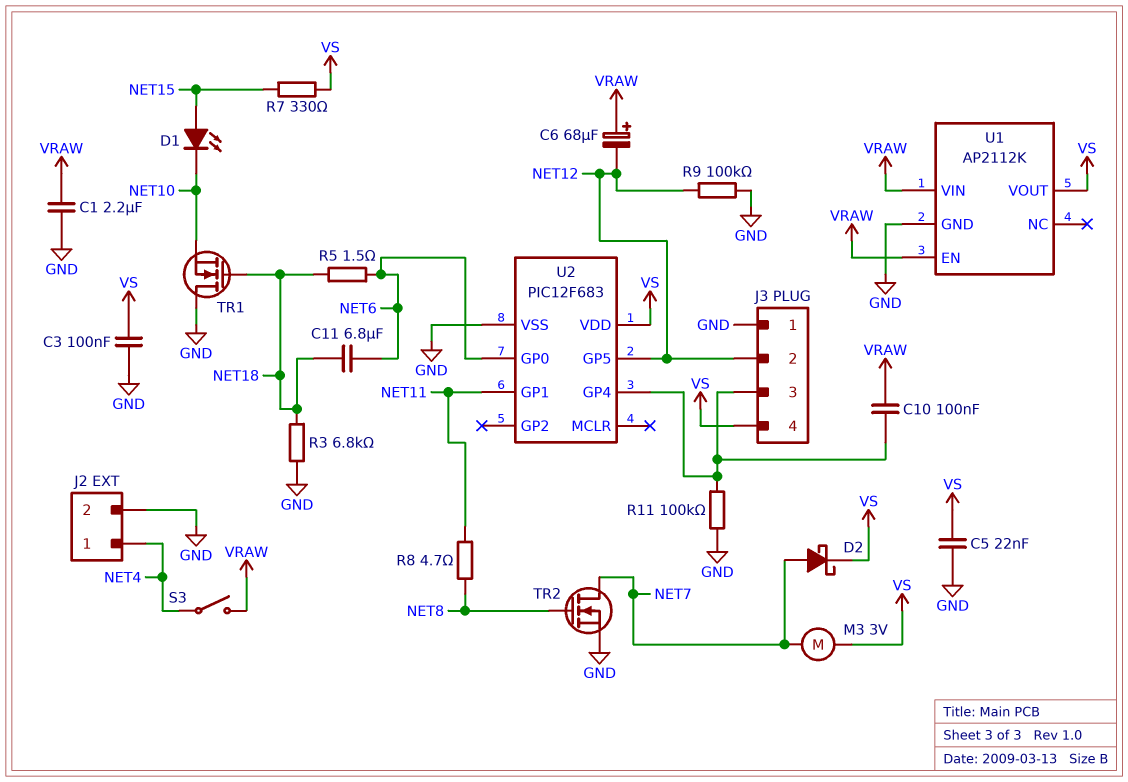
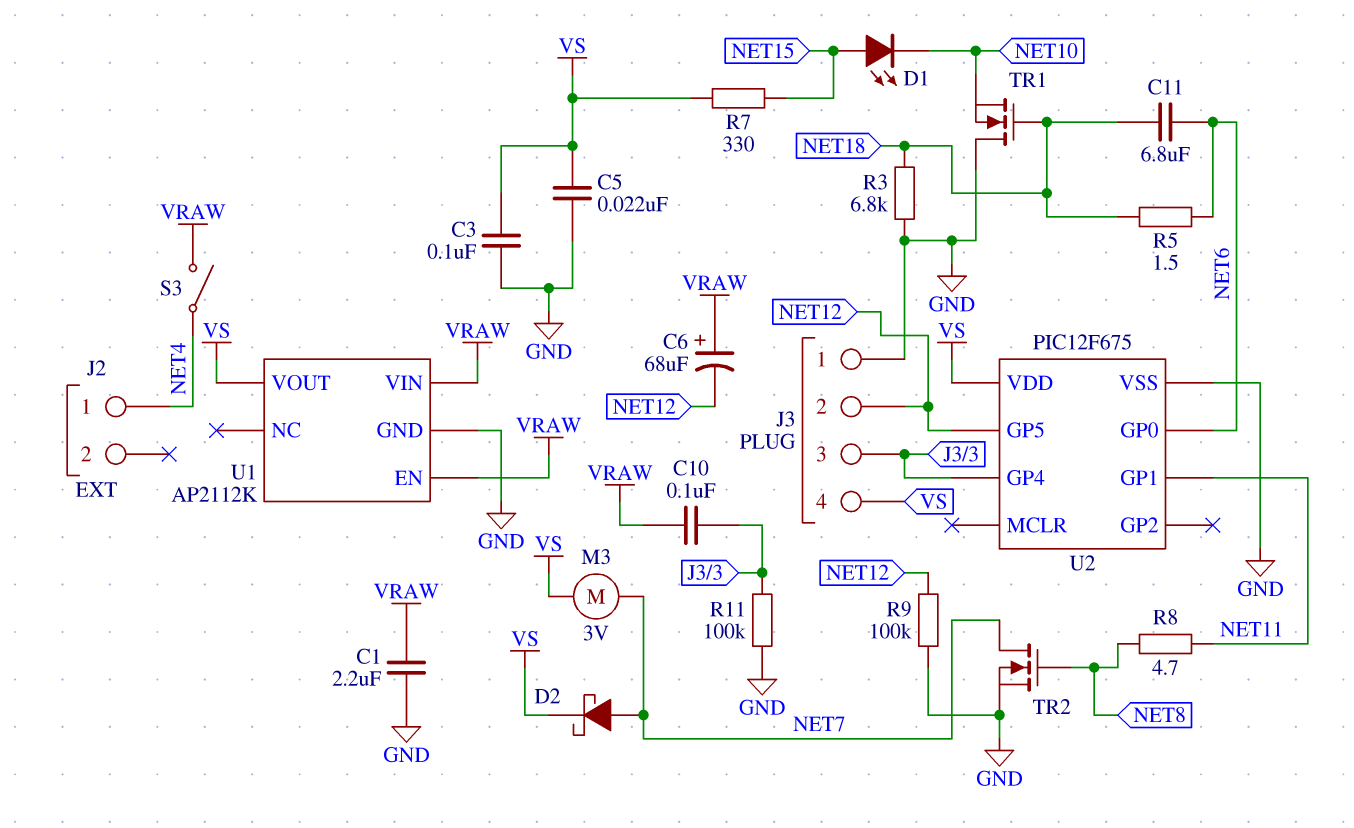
J2 pin 2: GND -> none
U2: PIC12F683 -> PIC12F675

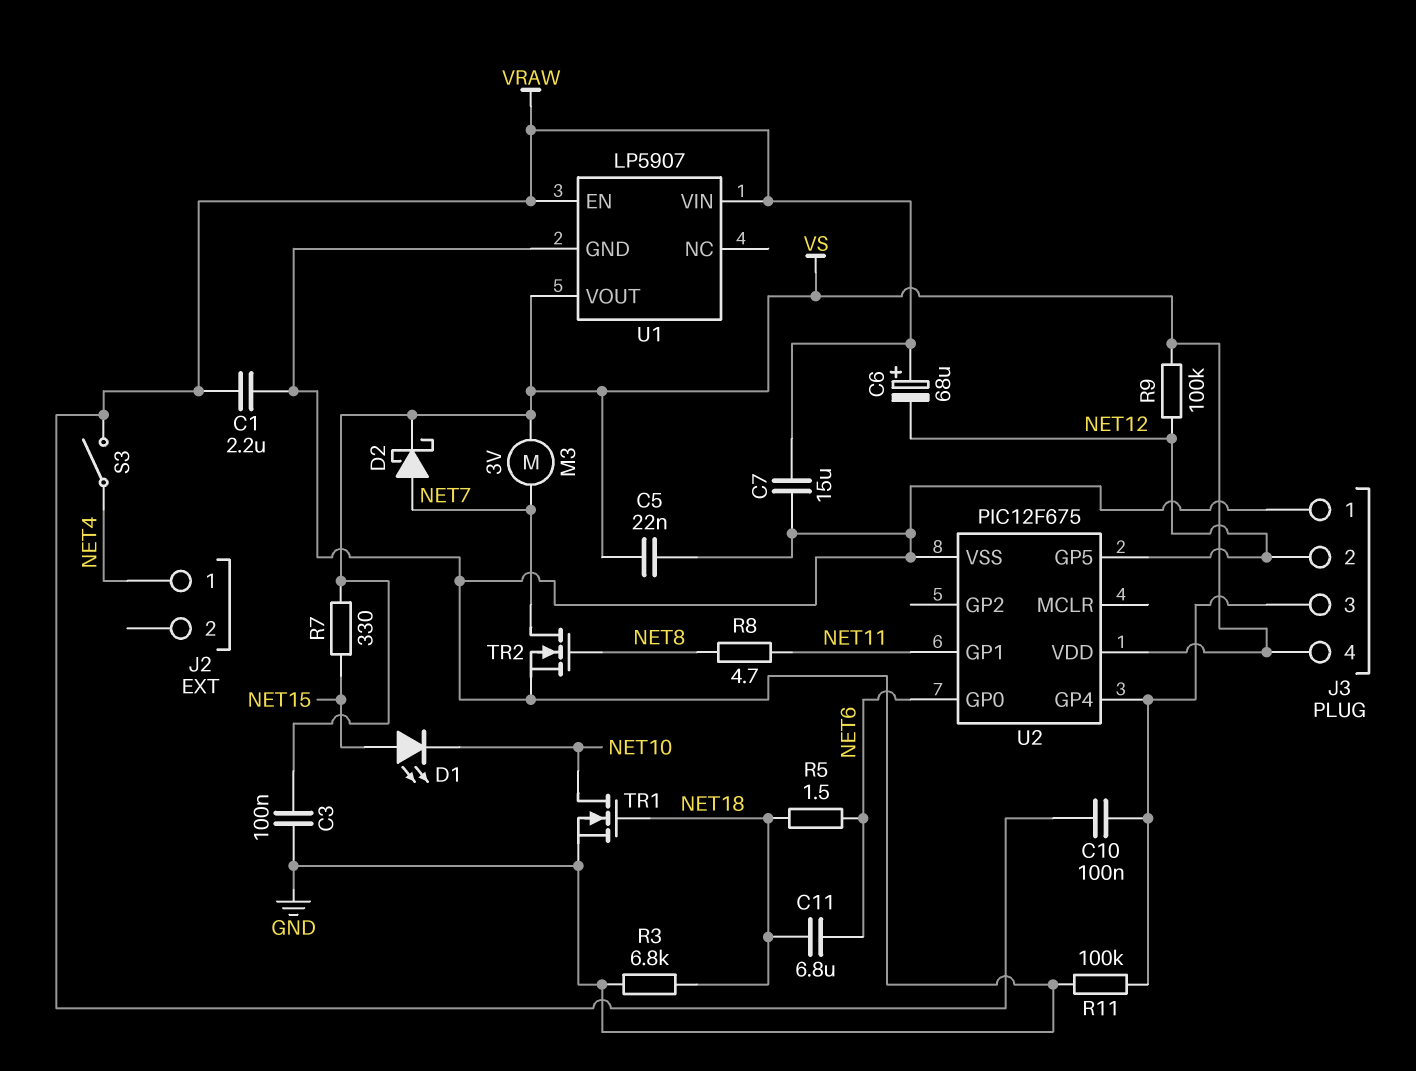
C7: none -> 15uF (GND, VRAW)
R9: 100k (GND, NET12) -> 100k (NET12, VS)
TR1: NMOS (G NET18, D GND, S NET10) -> NMOS (G NET18, D NET10, S GND)
U1: AP2112K -> LP5907

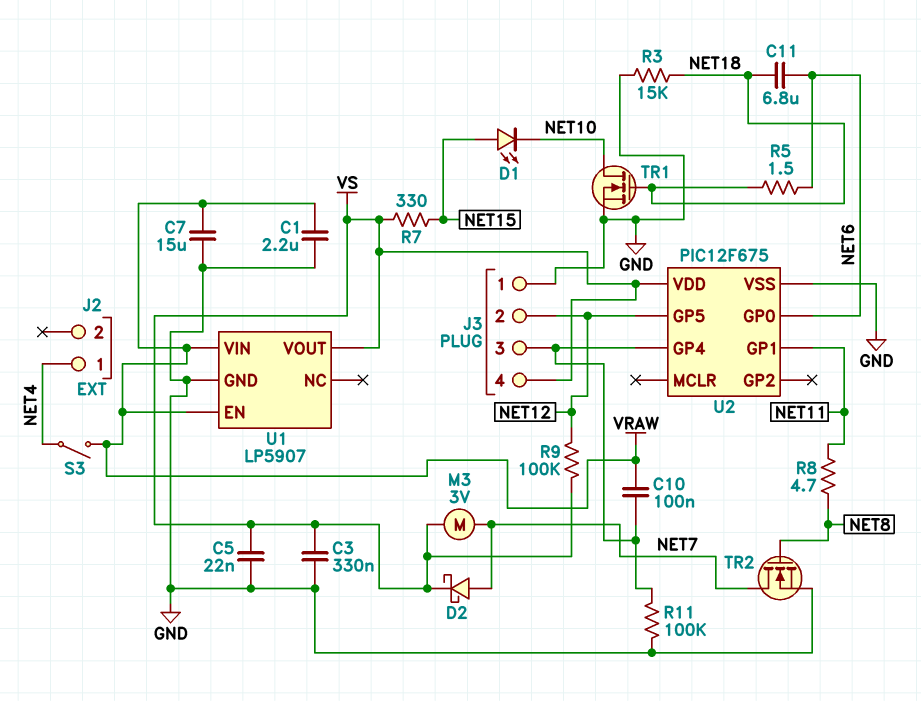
C3: 100nF (GND, VS) -> 330nF (GND, VS)
C6: 68uF (plus VRAW, minus NET12) -> none
R3: 6.8k (GND, NET18) -> 15k (GND, NET18)

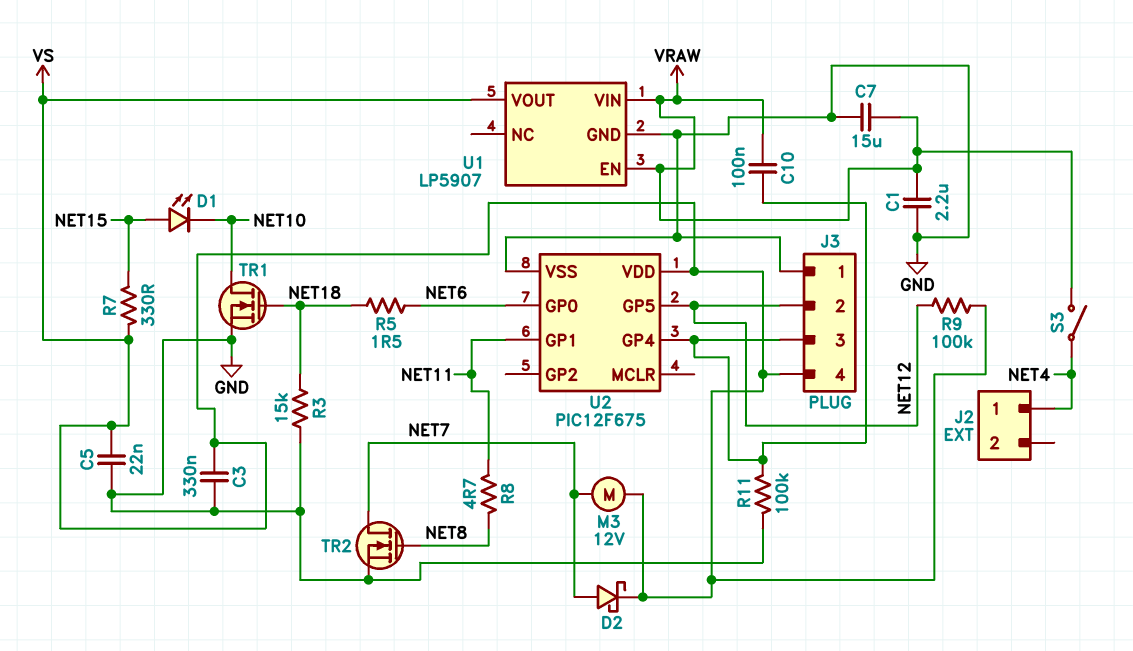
C11: 6.8uF (NET6, NET18) -> none
M3: motor 3V (NET7, VS) -> motor 12V (NET7, VS)

